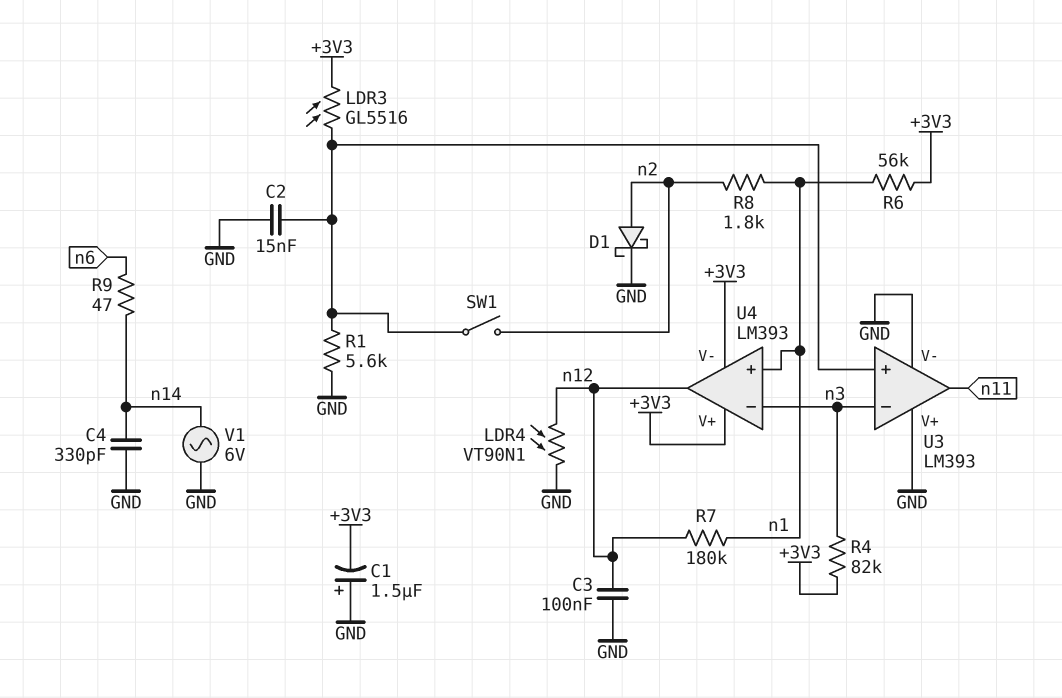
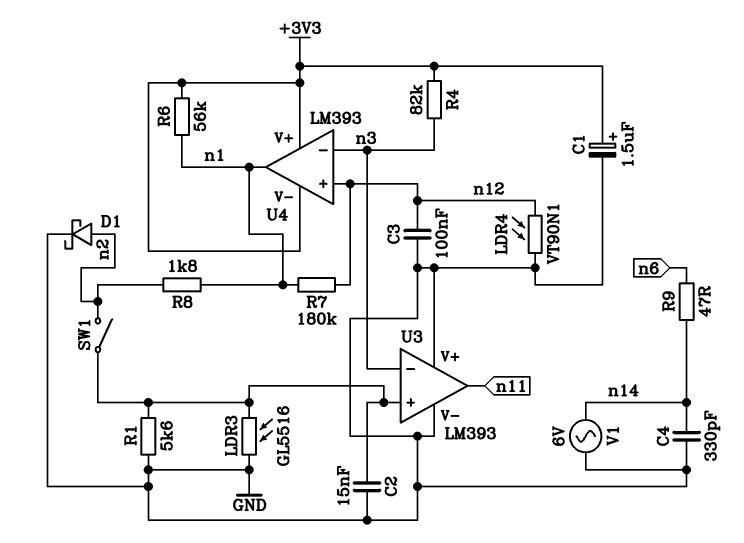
C1: 1.5uF (plus GND, minus +3V3) -> 1.5uF (plus +3V3, minus GND)
LDR3: GL5516 (+3V3, U3/in+) -> GL5516 (GND, U3/in+)
U4 pin in+: n1 -> n12
U4 pin out: n12 -> n1

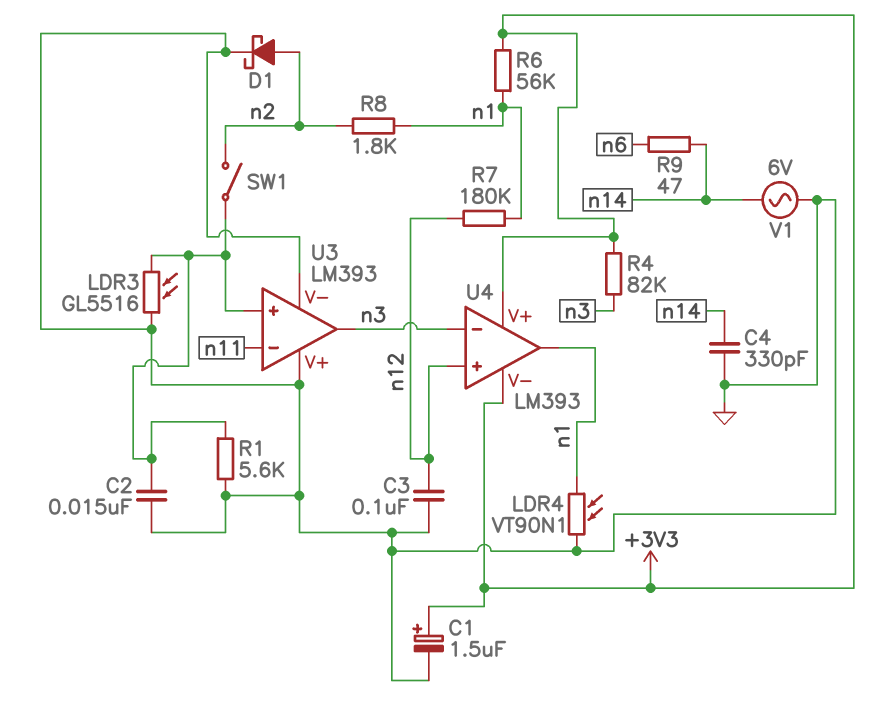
LDR4: VT90N1 (GND, n12) -> VT90N1 (GND, n1)
U3 pin in-: n3 -> n11
U3 pin out: n11 -> n3

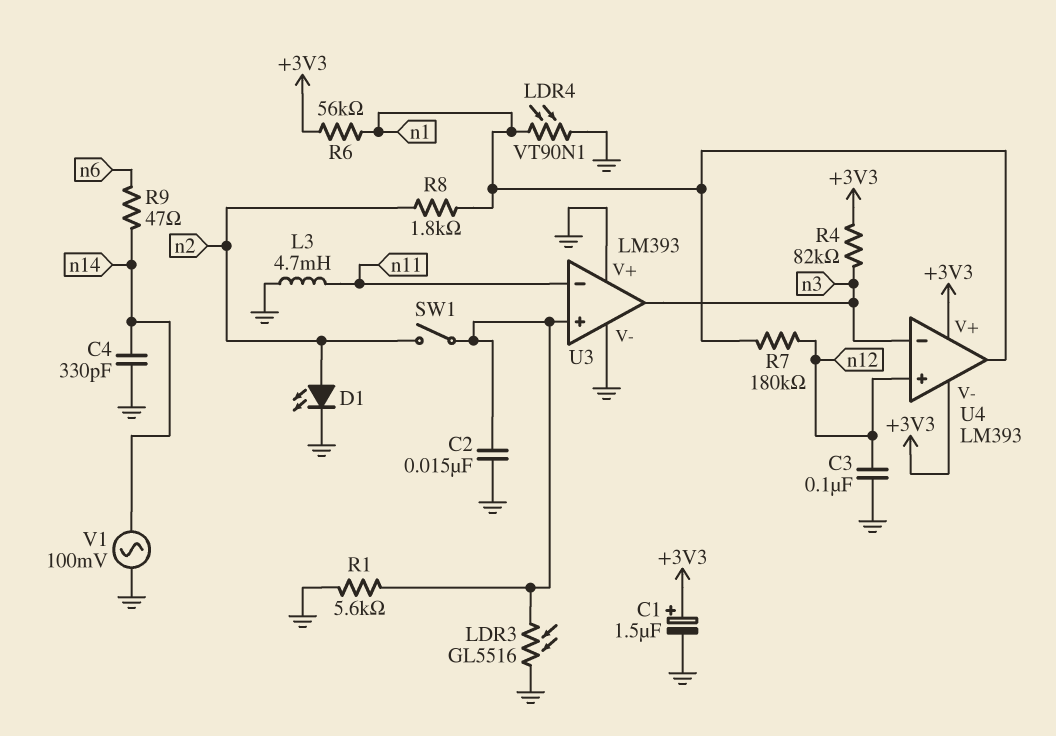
D1: schottky (A n2, K GND) -> LED (A n2, K GND)
L3: none -> 4.7mH (GND, n11)
V1: AC 6V (GND, n14) -> AC 100mV (GND, n14)

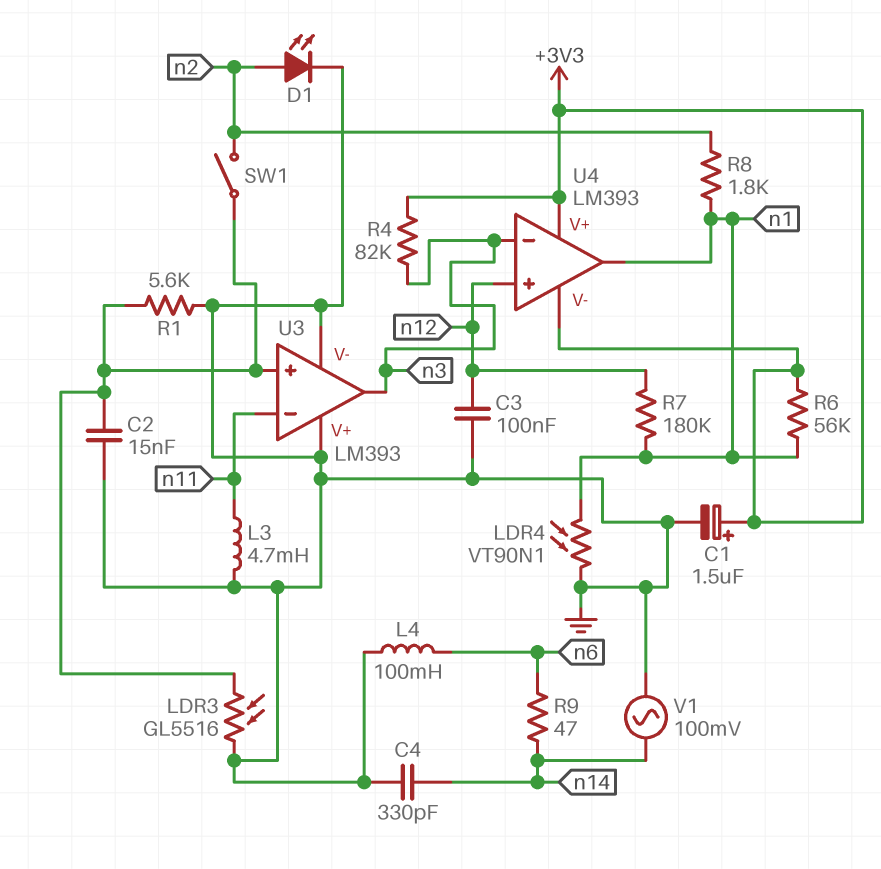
L4: none -> 100mH (GND, n6)

